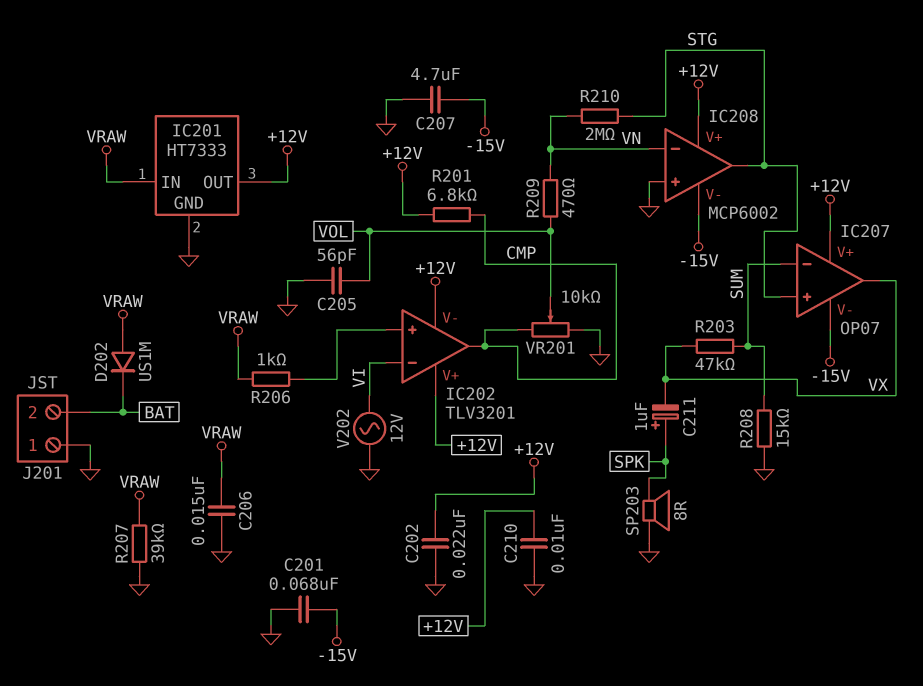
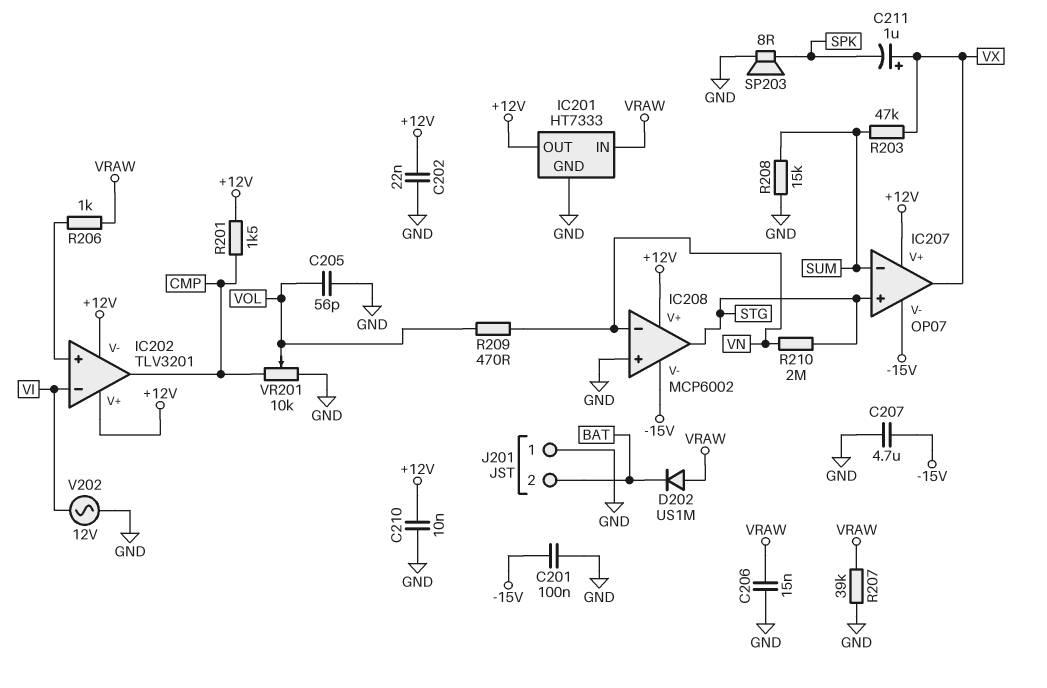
C201: 68nF (-15V, GND) -> 100nF (-15V, GND)
C211: 1uF (plus SPK, minus VX) -> 1uF (plus VX, minus SPK)
R201: 6.8k (+12V, CMP) -> 1.5k (+12V, CMP)

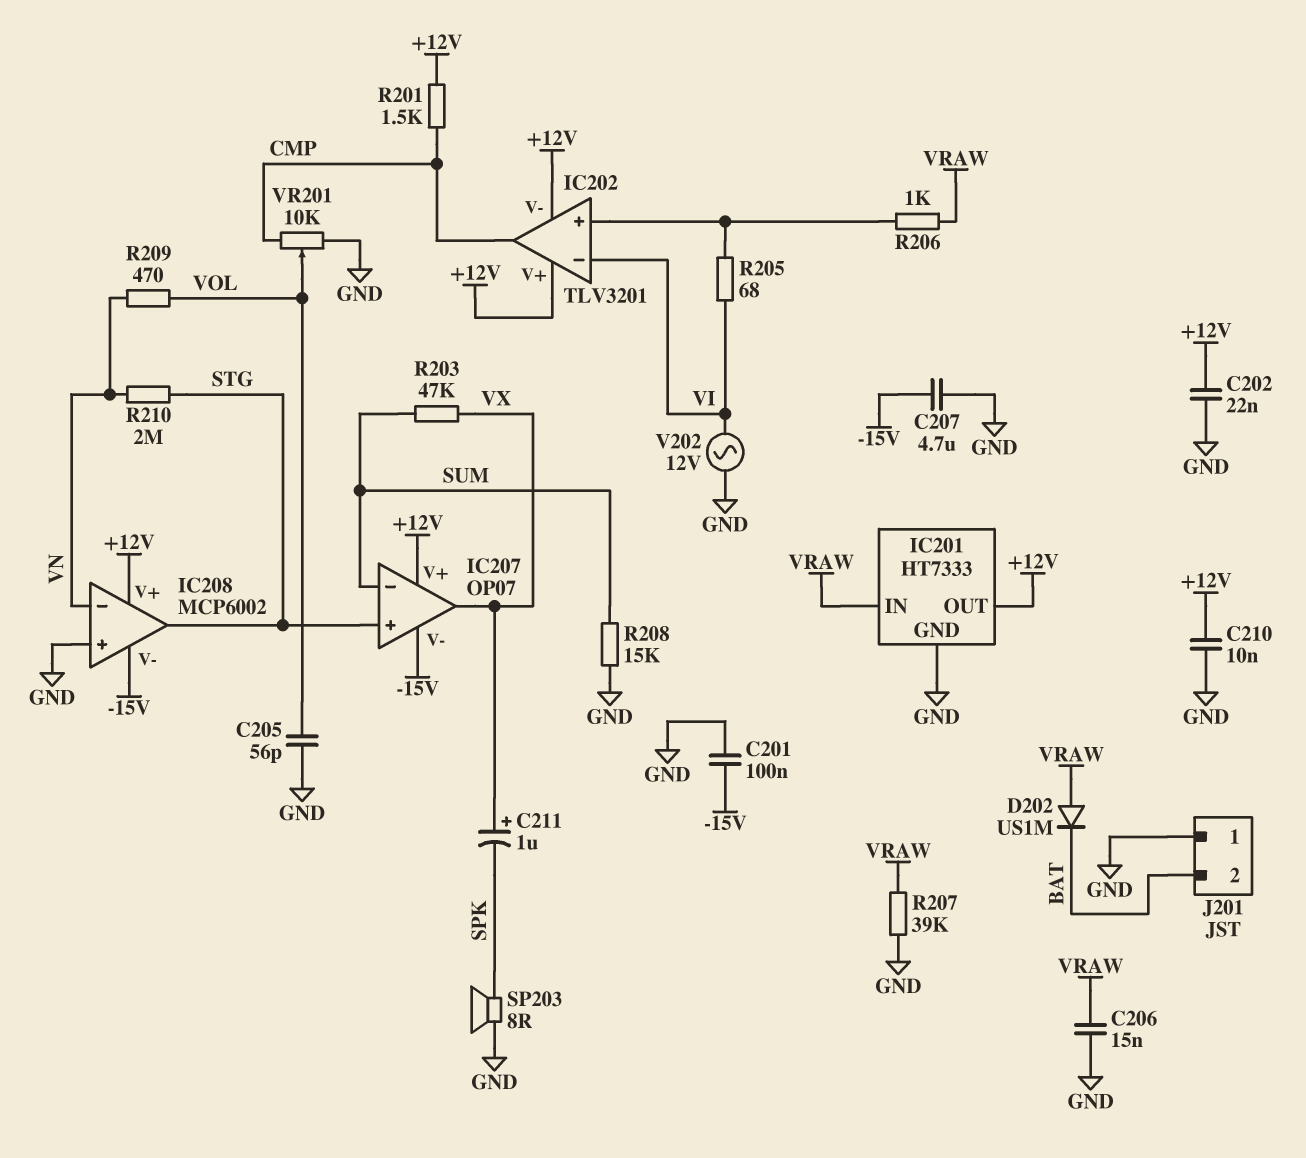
R205: none -> 68 (IC202/in+, VI)

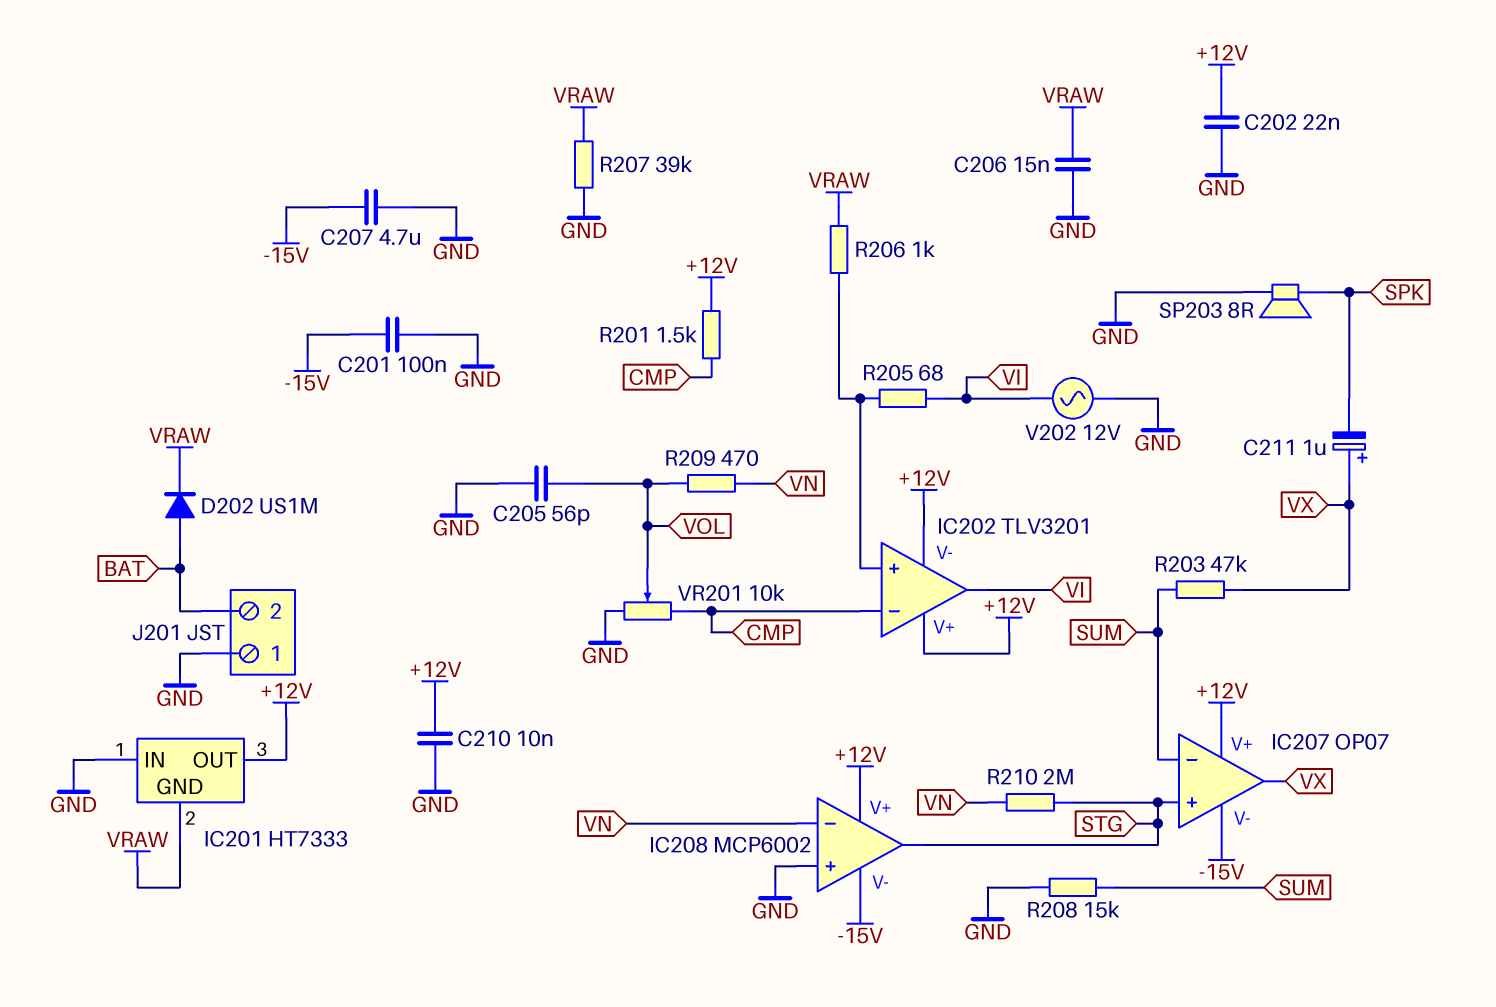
D202: diode US1M (A VRAW, K BAT) -> diode US1M (A BAT, K VRAW)
IC201 pin GND: GND -> VRAW
IC201 pin IN: VRAW -> GND
IC202 pin in-: VI -> CMP
IC202 pin out: CMP -> VI

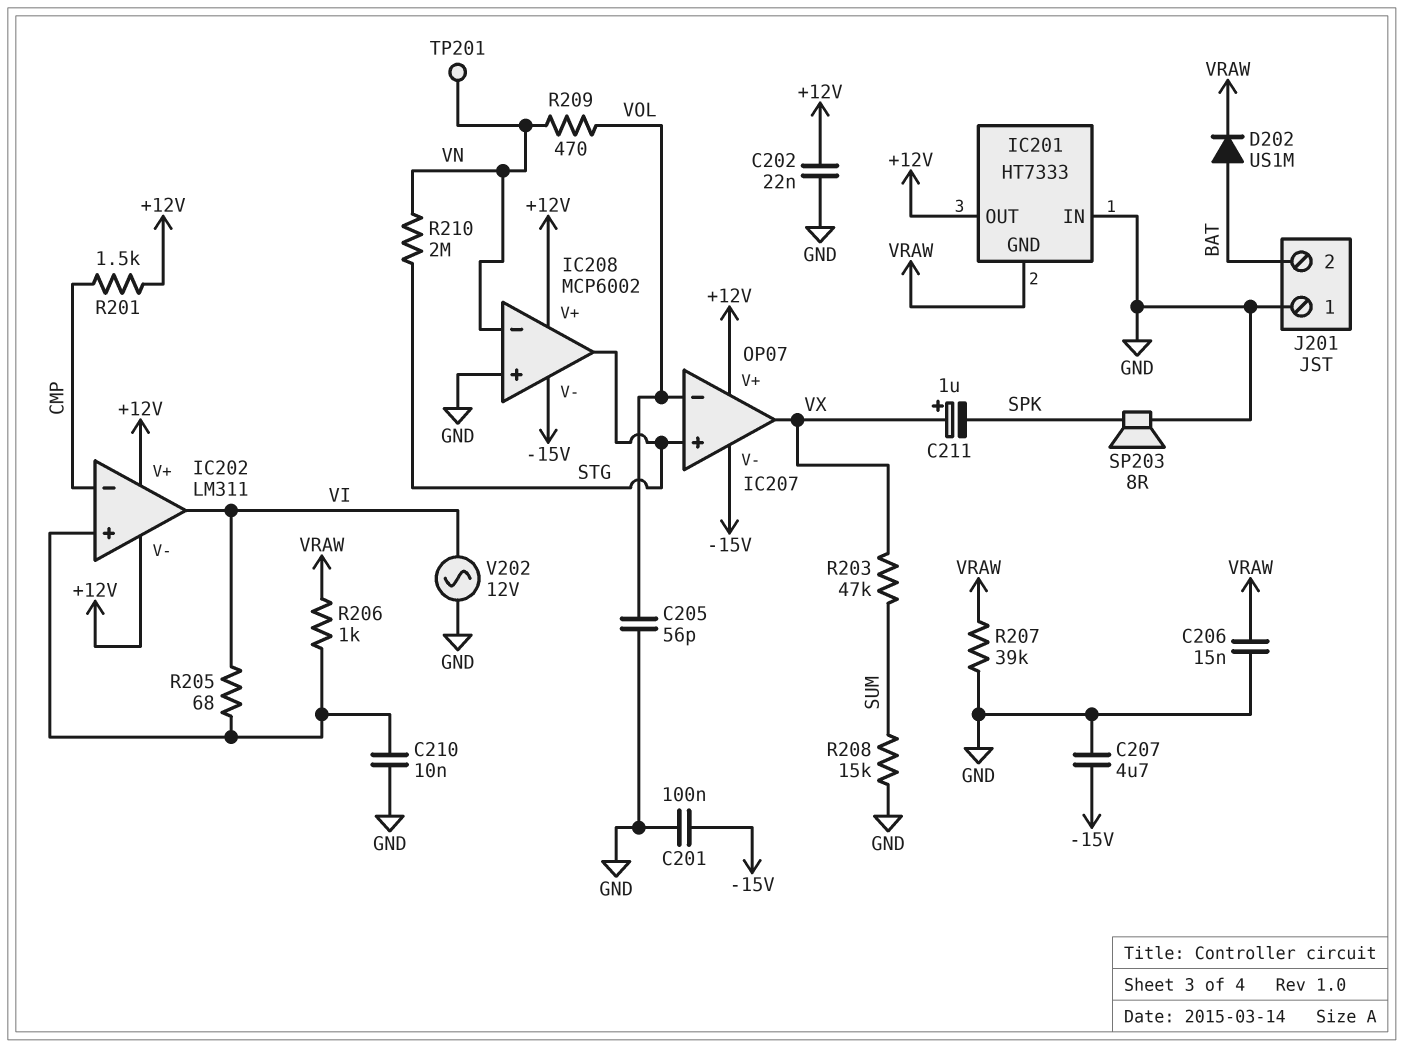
C210: 10nF (+12V, GND) -> 10nF (GND, IC202/in+)
IC202: TLV3201 -> LM311
IC207 pin in-: SUM -> VOL
TP201: none -> test point (VN)
VR201: 10k (CMP, GND, wiper VOL) -> none

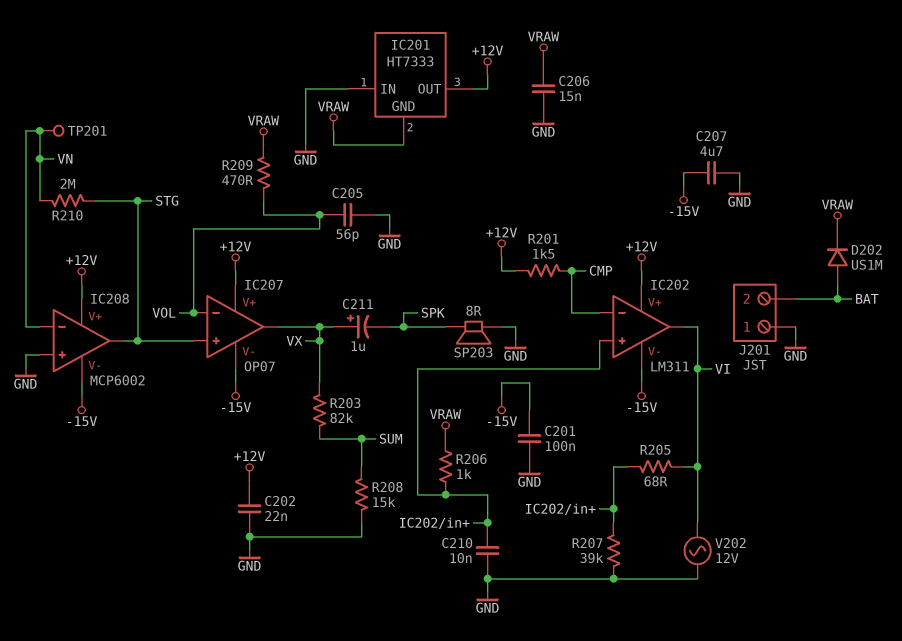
IC202 pin V-: +12V -> -15V
R203: 47k (SUM, VX) -> 82k (SUM, VX)
R207: 39k (GND, VRAW) -> 39k (GND, IC202/in+)
R209: 470 (VN, VOL) -> 470 (VOL, VRAW)

